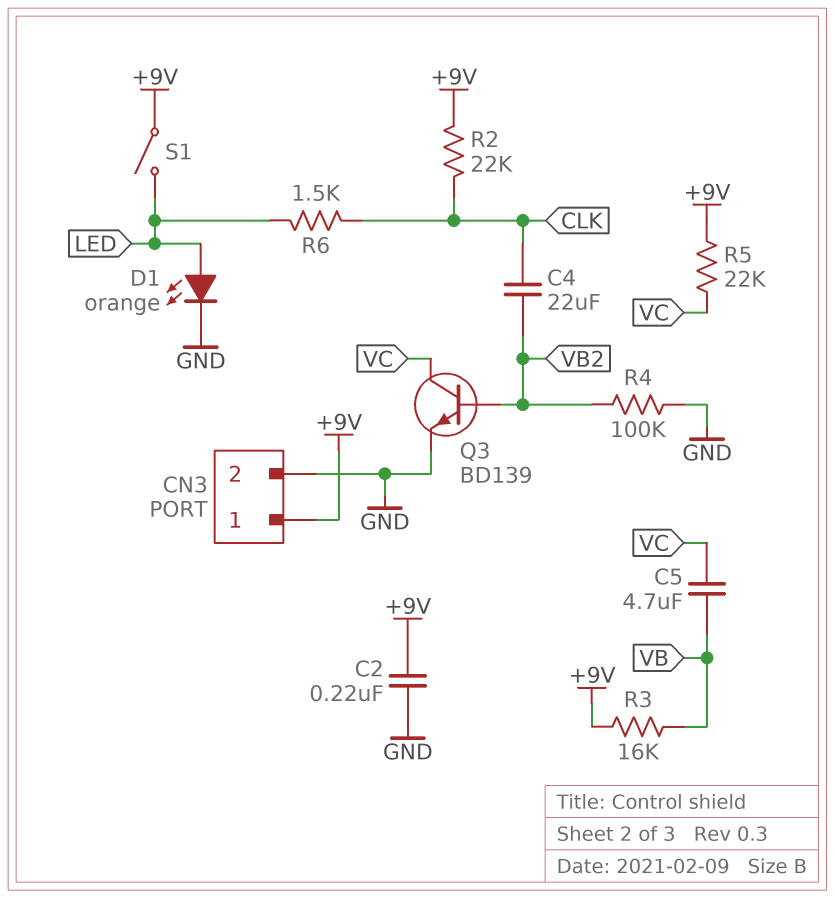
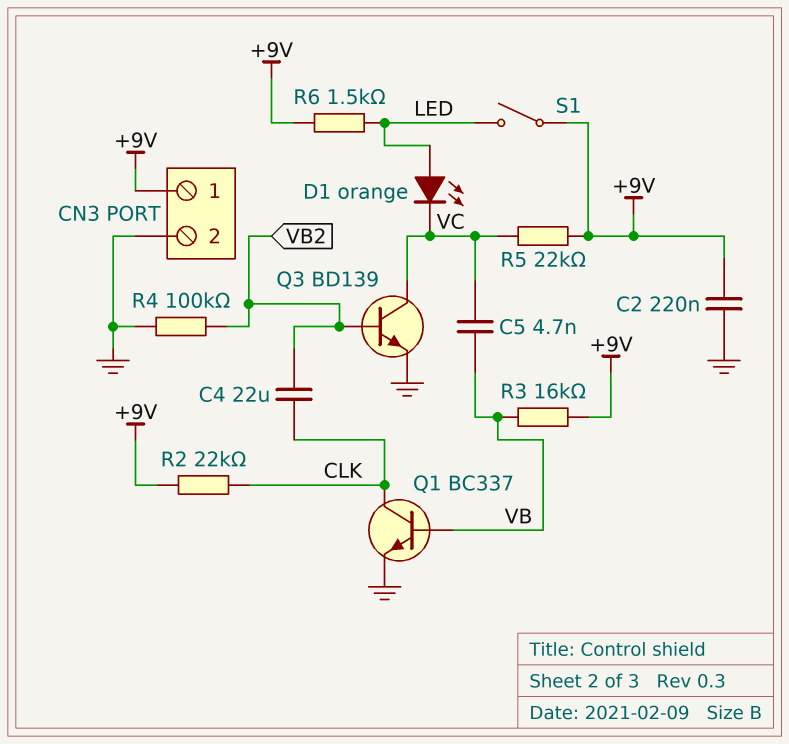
C5: 4.7uF (VB, VC) -> 4.7nF (VB, VC)
D1: LED orange (A LED, K GND) -> LED orange (A LED, K VC)
Q1: none -> NPN BC337 (B VB, C CLK, E GND)
R6: 1.5k (CLK, LED) -> 1.5k (+9V, LED)

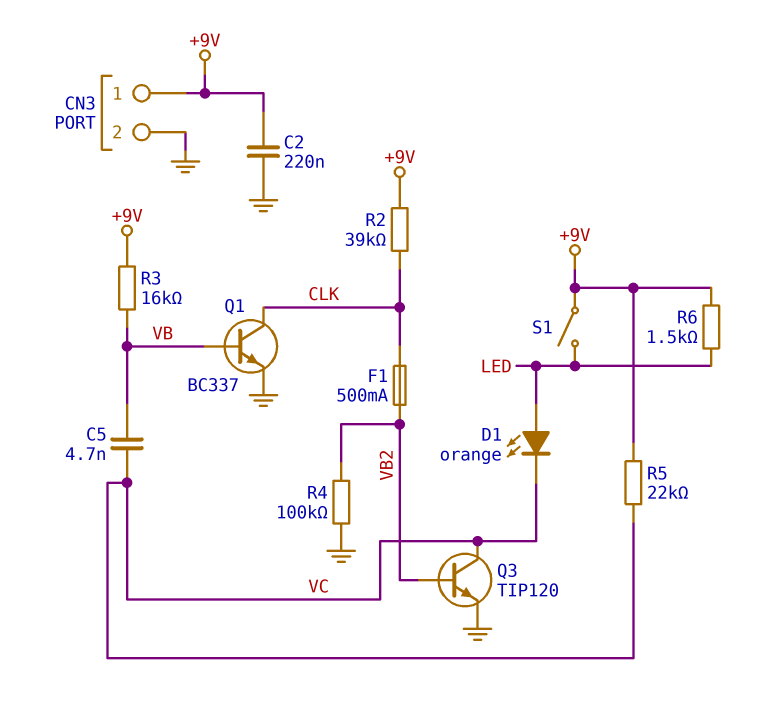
C4: 22uF (CLK, VB2) -> none
F1: none -> 500mA (CLK, VB2)
Q3: NPN BD139 (B VB2, C VC, E GND) -> NPN TIP120 (B VB2, C VC, E GND)
R2: 22k (+9V, CLK) -> 39k (+9V, CLK)

